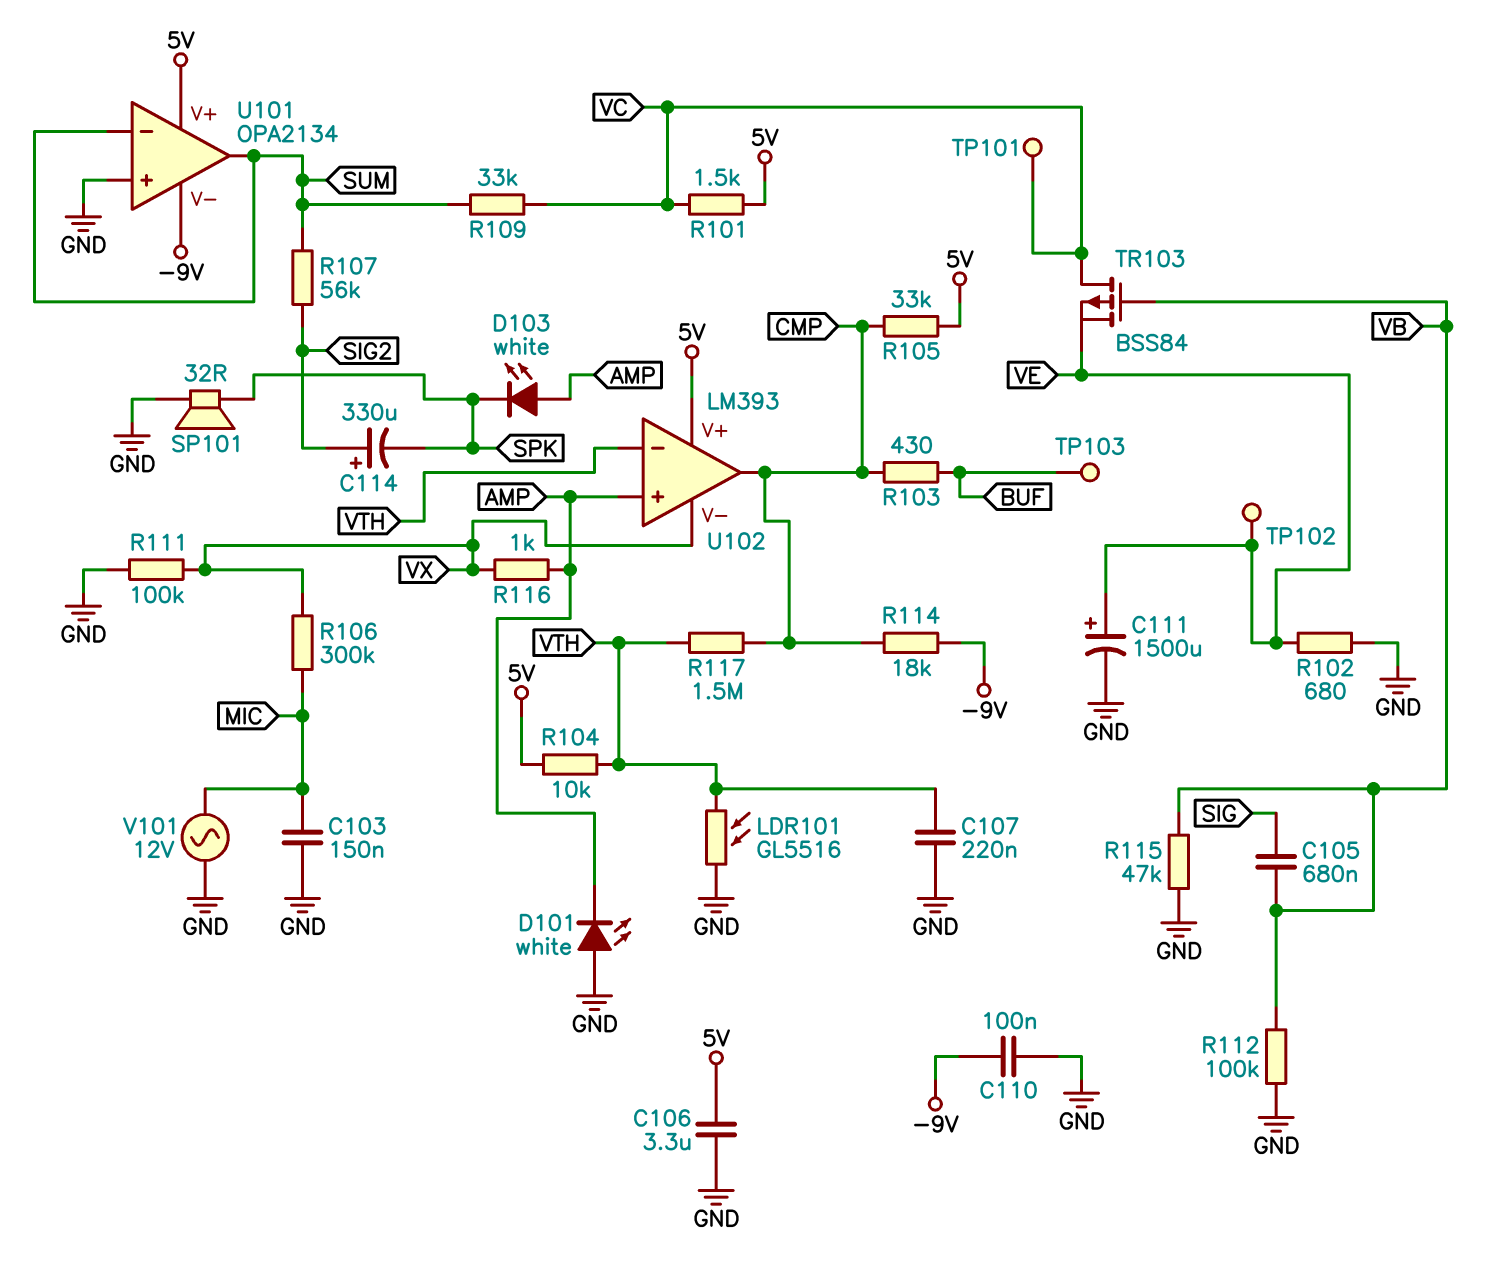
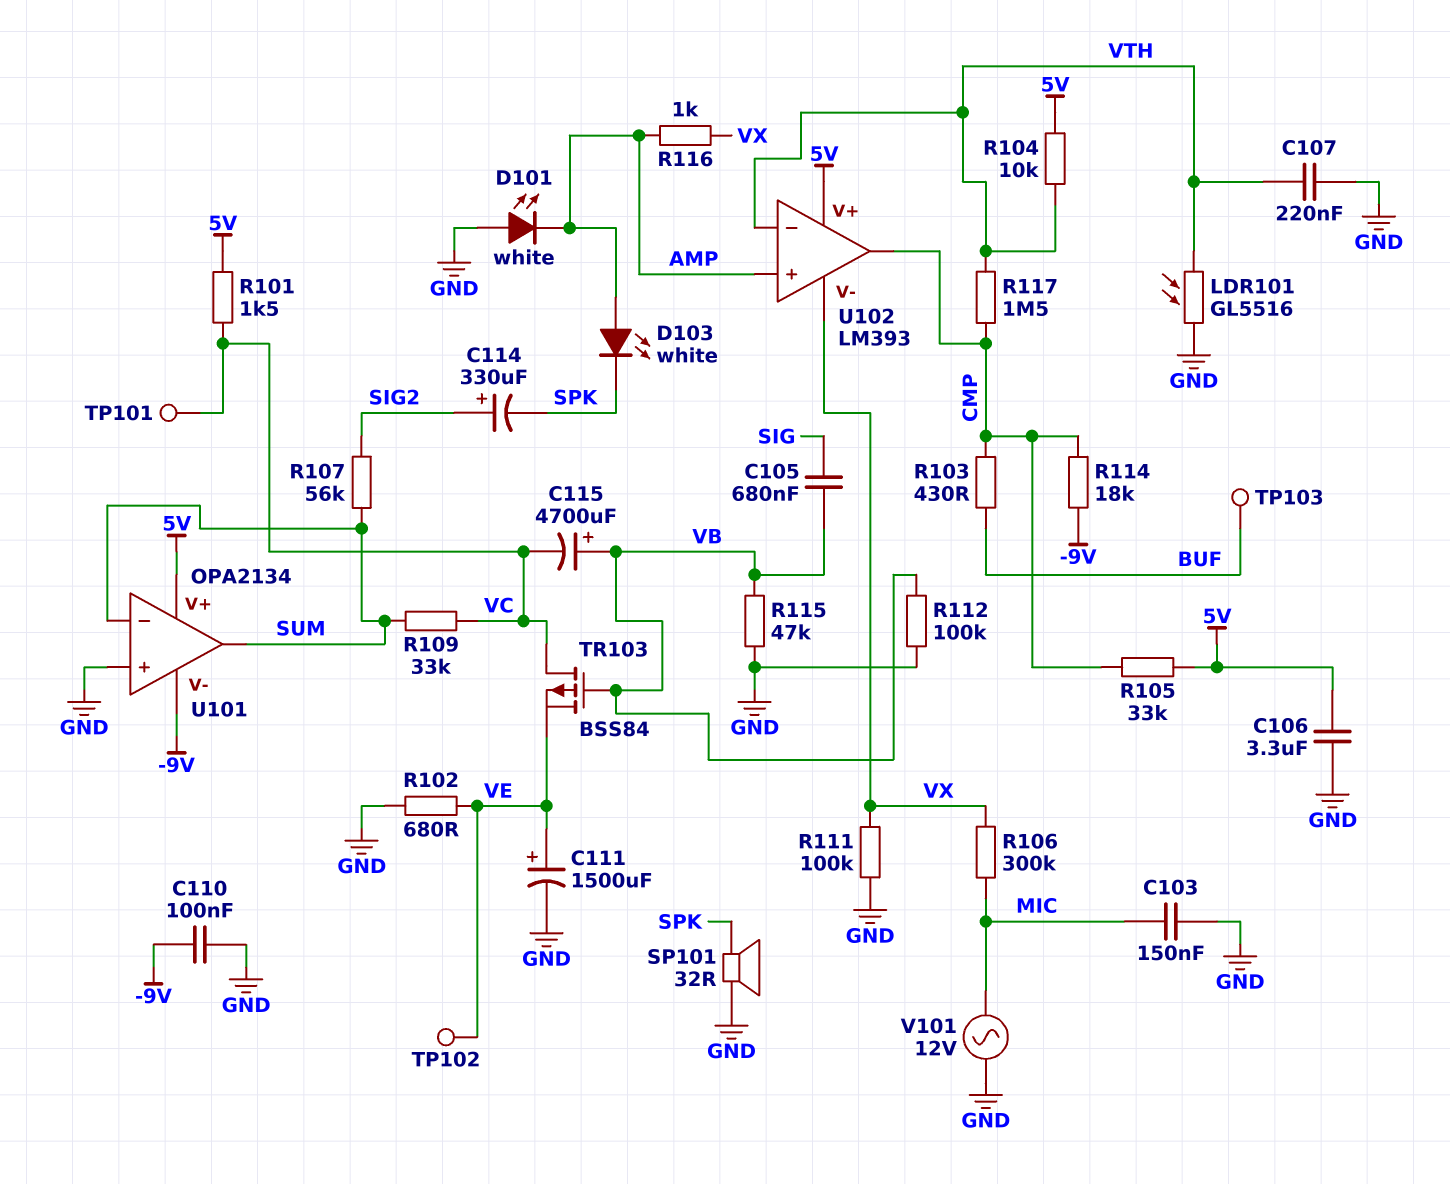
C115: none -> 4700uF (plus VB, minus VC)

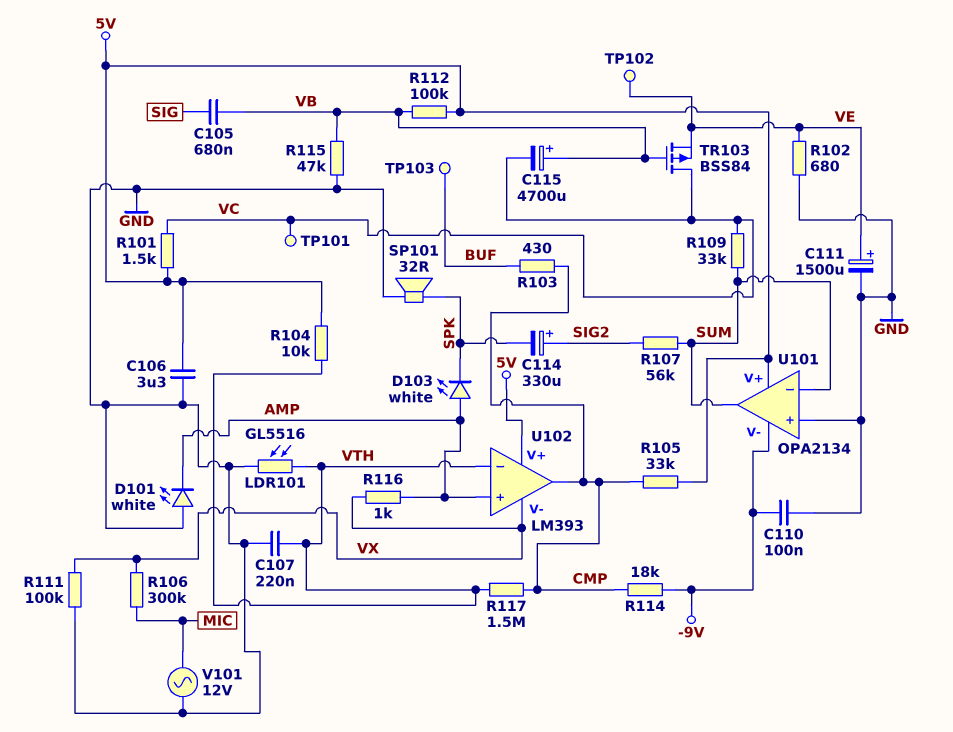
C103: 150nF (GND, MIC) -> none
R112: 100k (GND, VB) -> 100k (5V, VB)

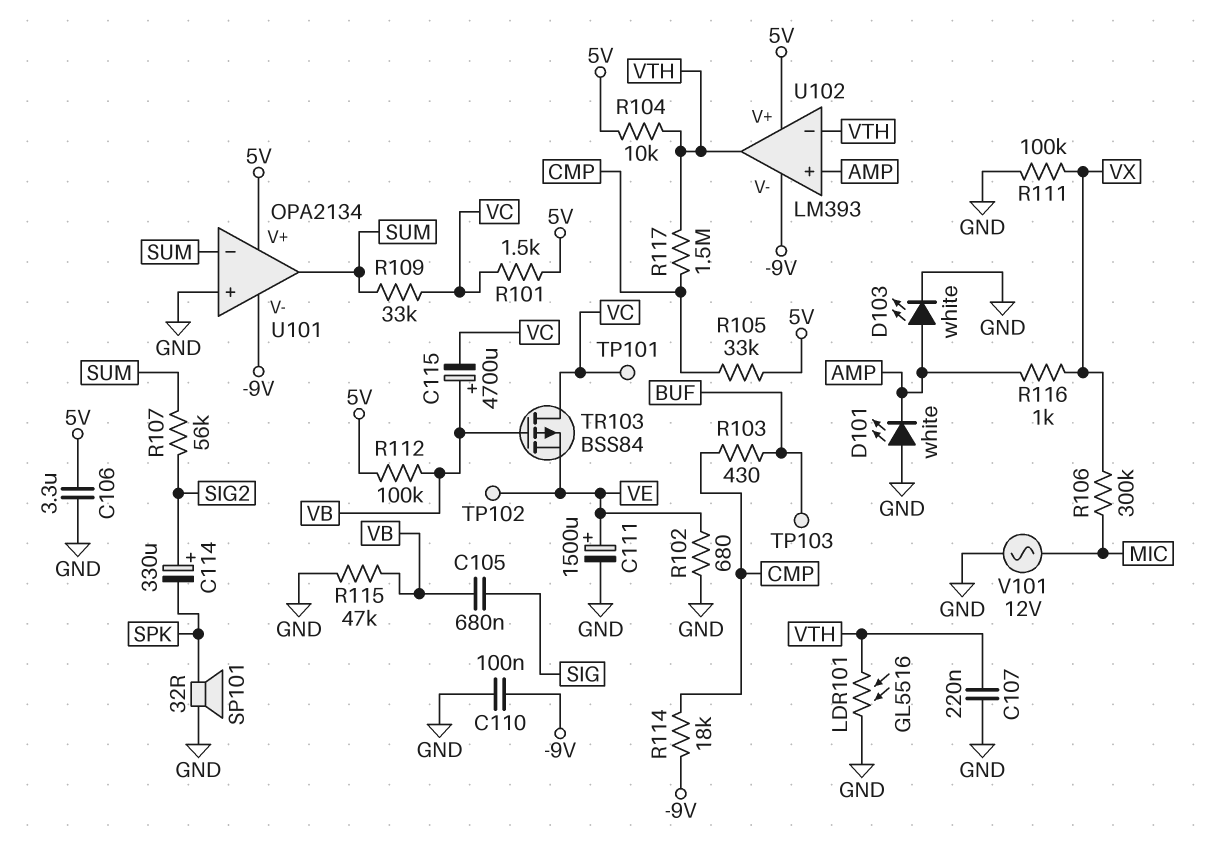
D103: LED white (A AMP, K SPK) -> LED white (A AMP, K GND)
U102 pin V-: VX -> -9V
U102 pin out: CMP -> VTH

